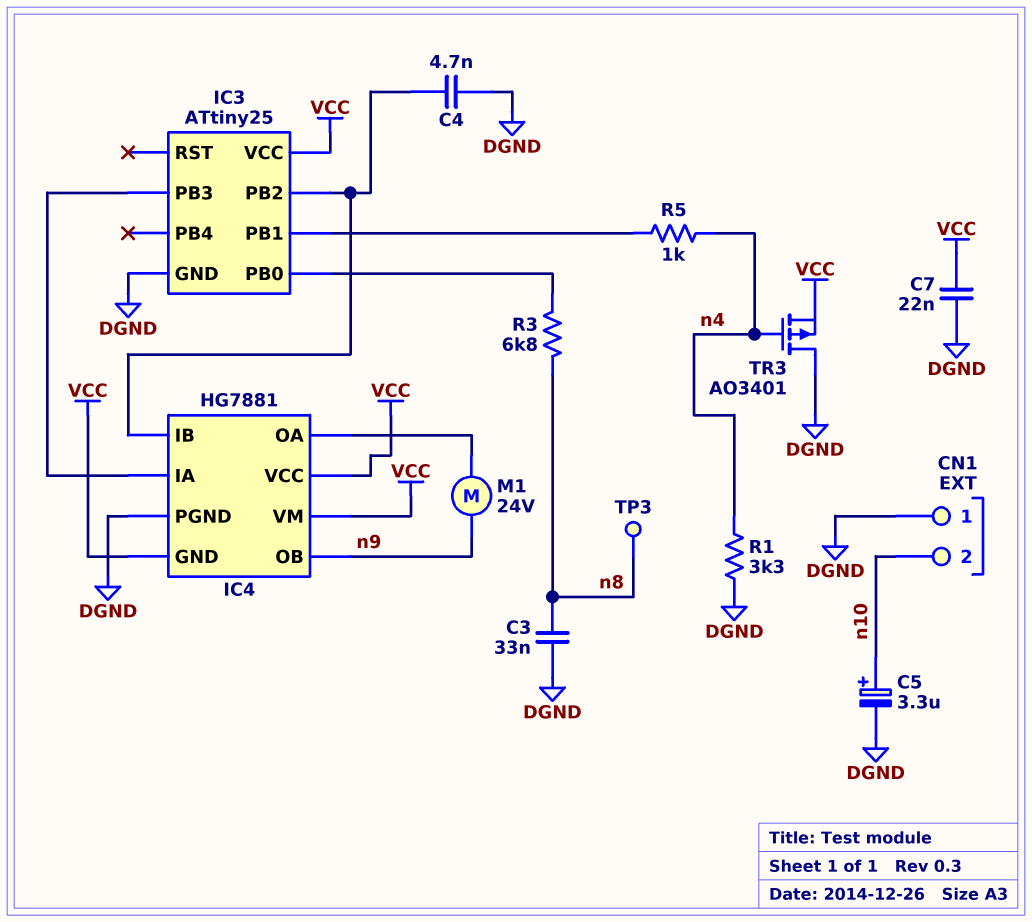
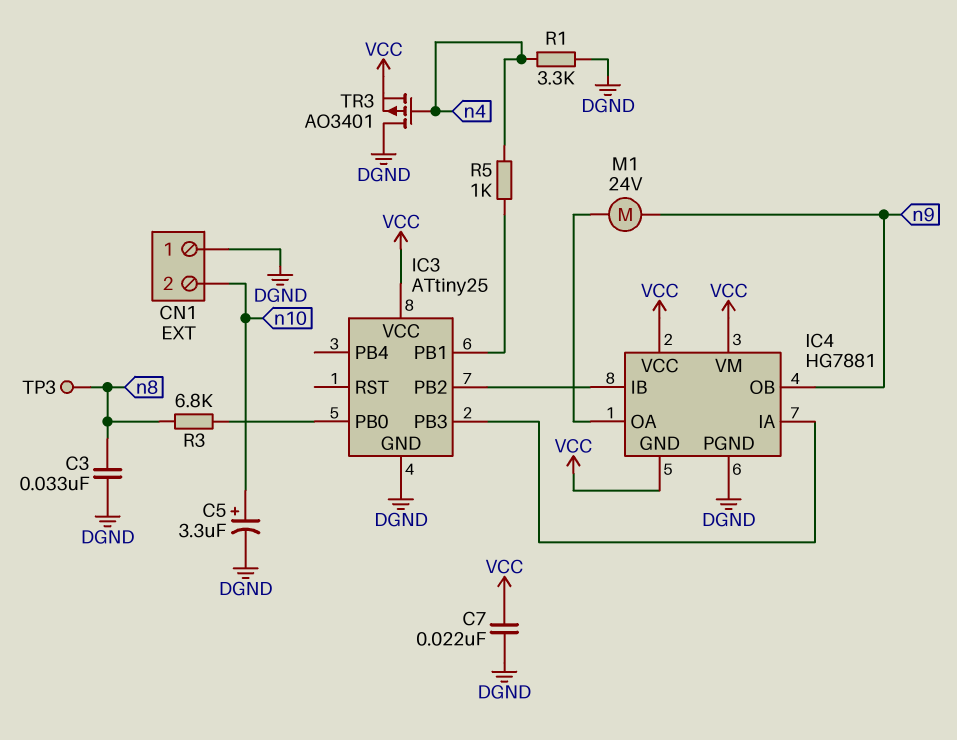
C4: 4.7nF (DGND, IC3/PB2) -> none

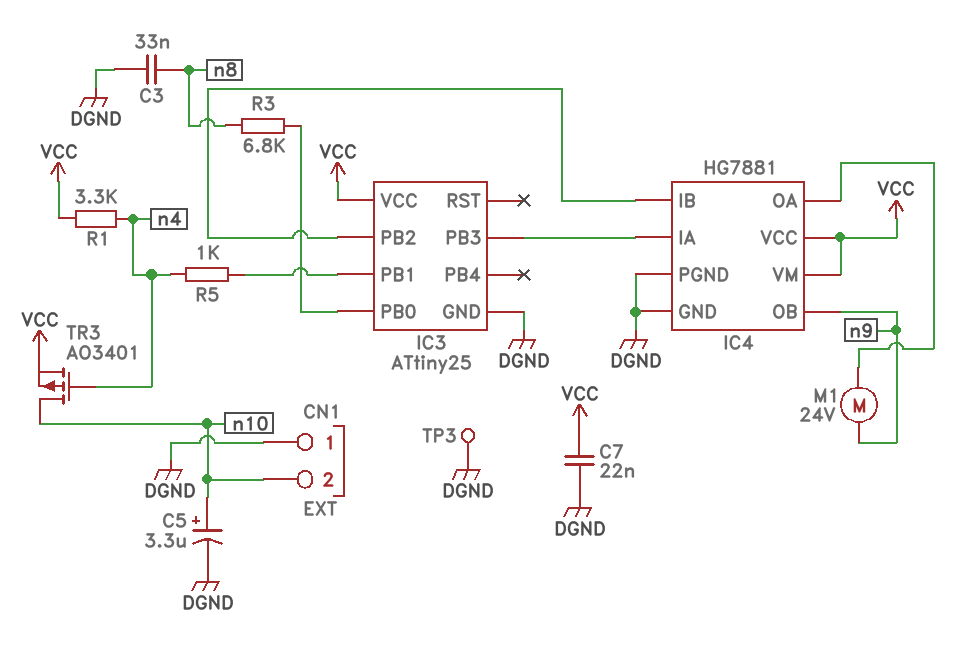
IC4 pin GND: VCC -> DGND
R1: 3.3k (DGND, n4) -> 3.3k (VCC, n4)
TP3: test point (n8) -> test point (DGND)
TR3: PMOS AO3401 (G n4, D DGND, S VCC) -> PMOS AO3401 (G n4, D n10, S VCC)

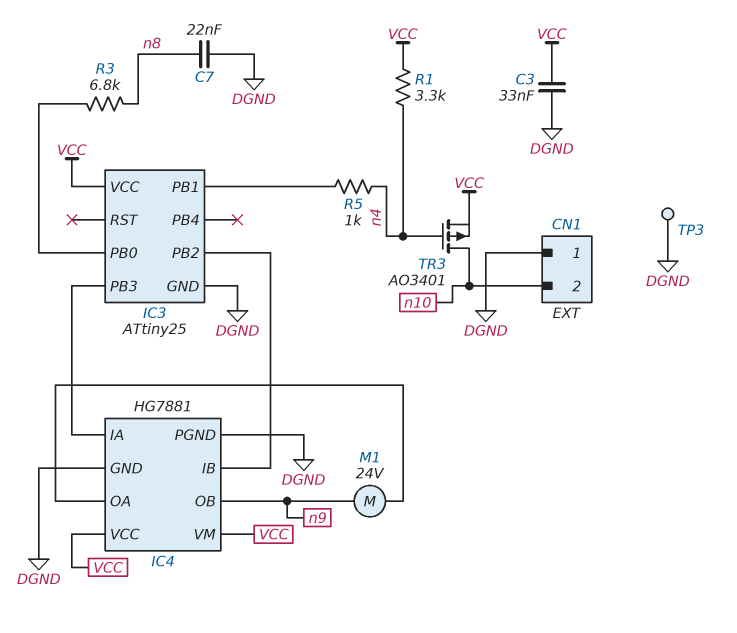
C3: 33nF (DGND, n8) -> 33nF (DGND, VCC)
C5: 3.3uF (plus n10, minus DGND) -> none
C7: 22nF (DGND, VCC) -> 22nF (DGND, n8)

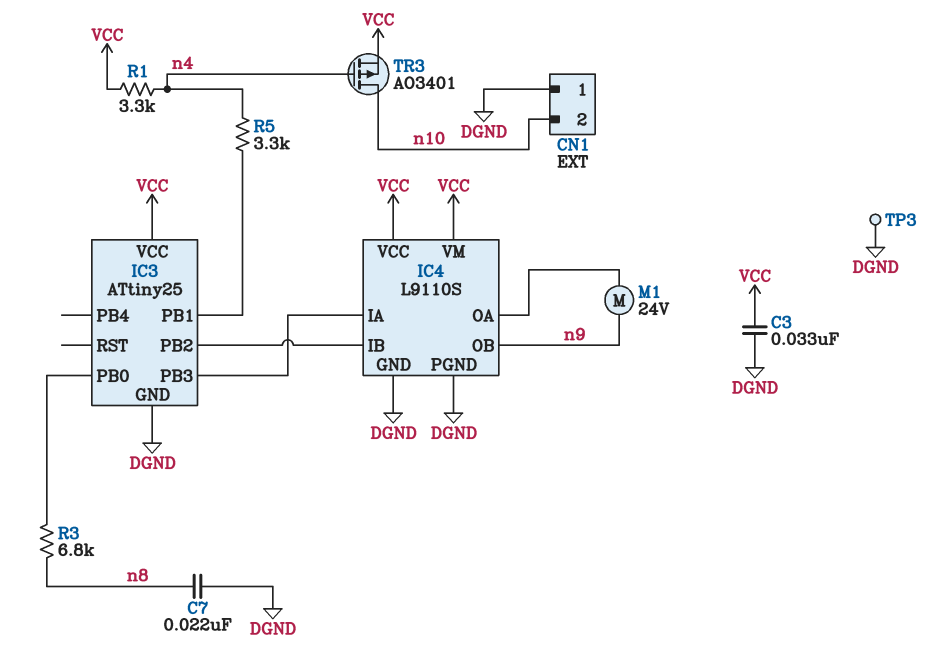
IC4: HG7881 -> L9110S
R5: 1k (IC3/PB1, n4) -> 3.3k (IC3/PB1, n4)

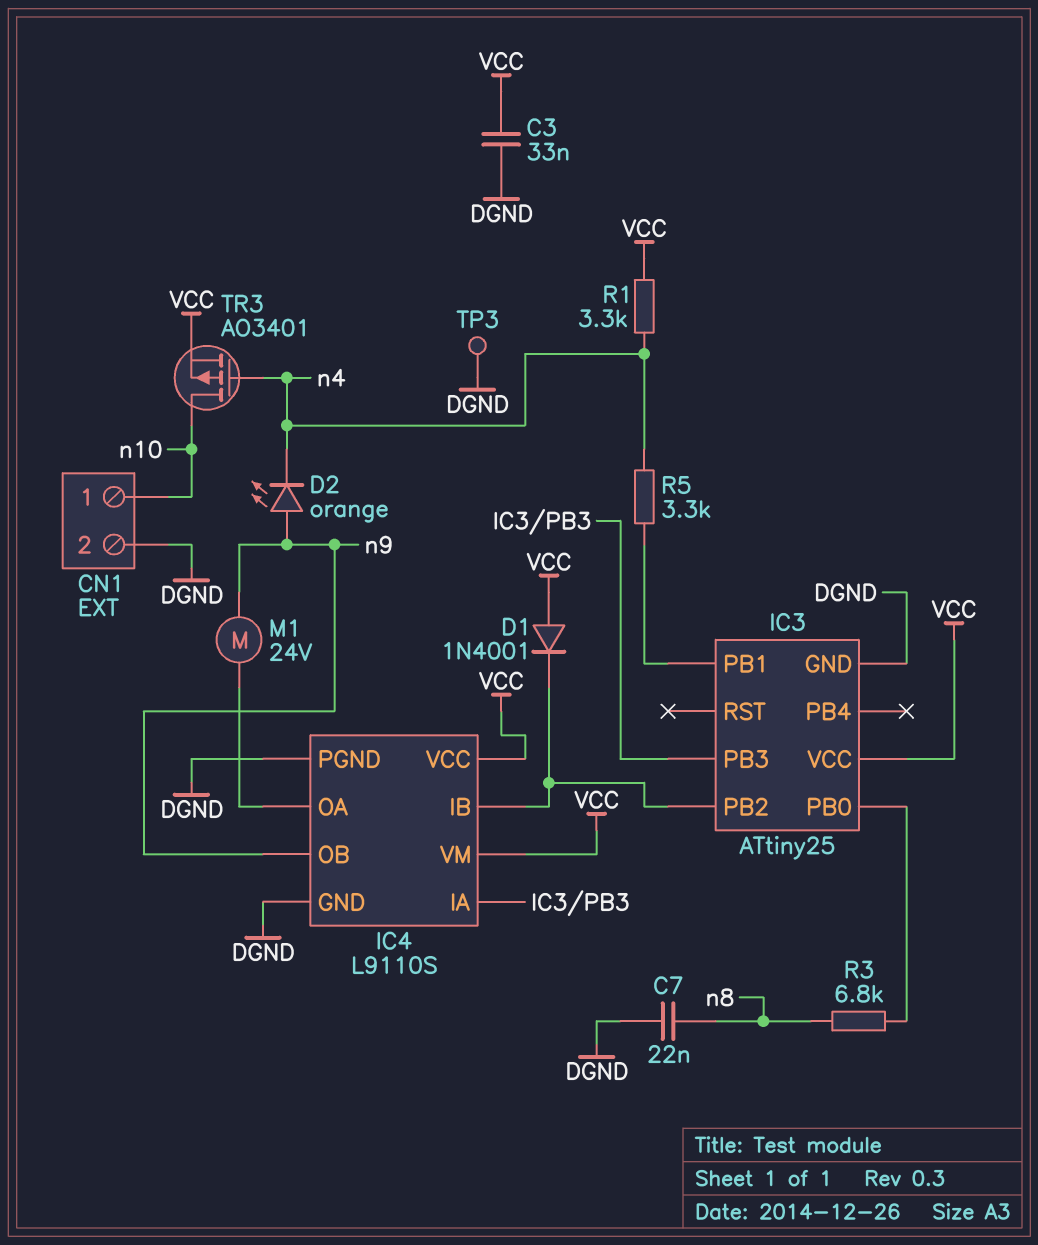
CN1 pin 1: DGND -> n10
CN1 pin 2: n10 -> DGND
D1: none -> diode 1N4001 (A VCC, K IC3/PB2)
D2: none -> LED orange (A n9, K n4)

